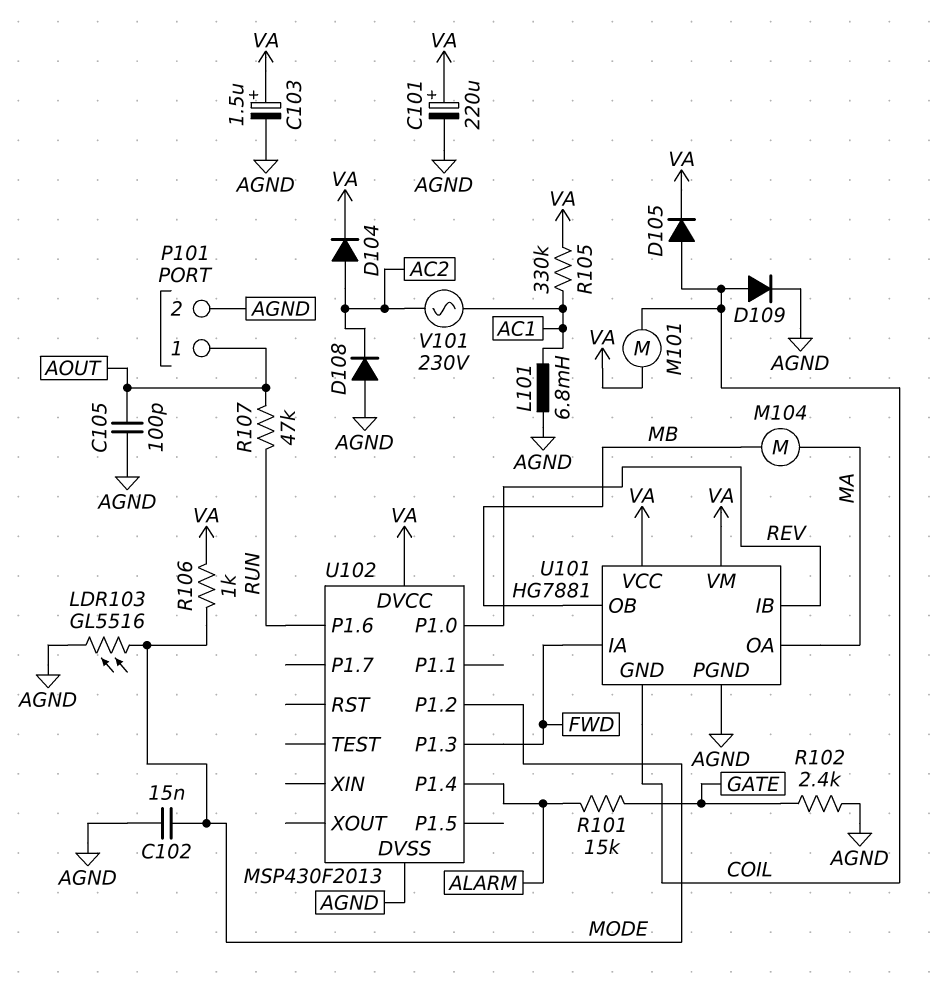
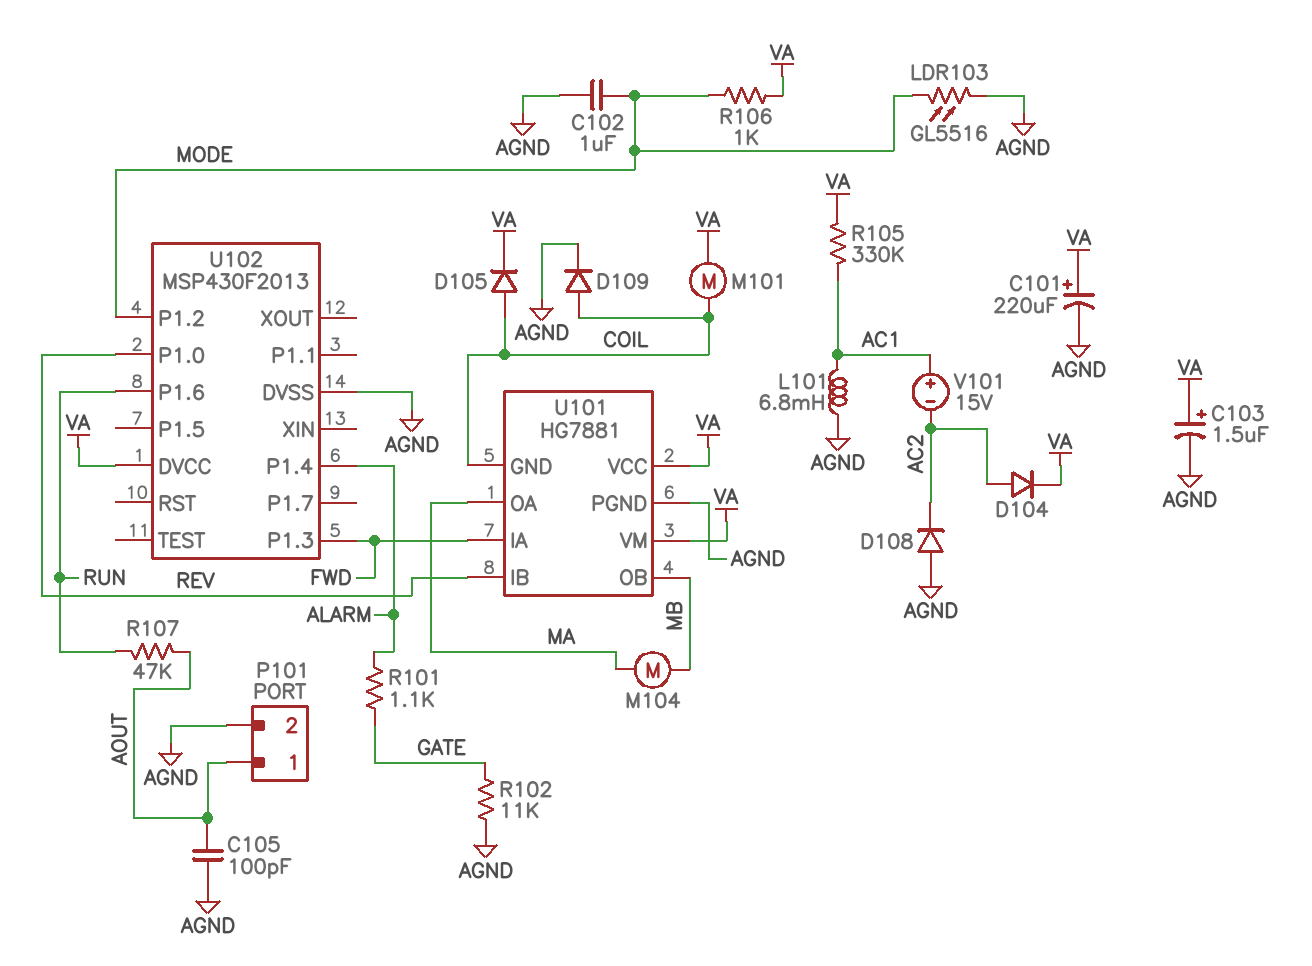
C102: 15nF (AGND, MODE) -> 1uF (AGND, MODE)
R101: 15k (ALARM, GATE) -> 1.1k (ALARM, GATE)
R102: 2.4k (AGND, GATE) -> 11k (AGND, GATE)
V101: AC 230V (AC1, AC2) -> 15V (plus AC1, minus AC2)

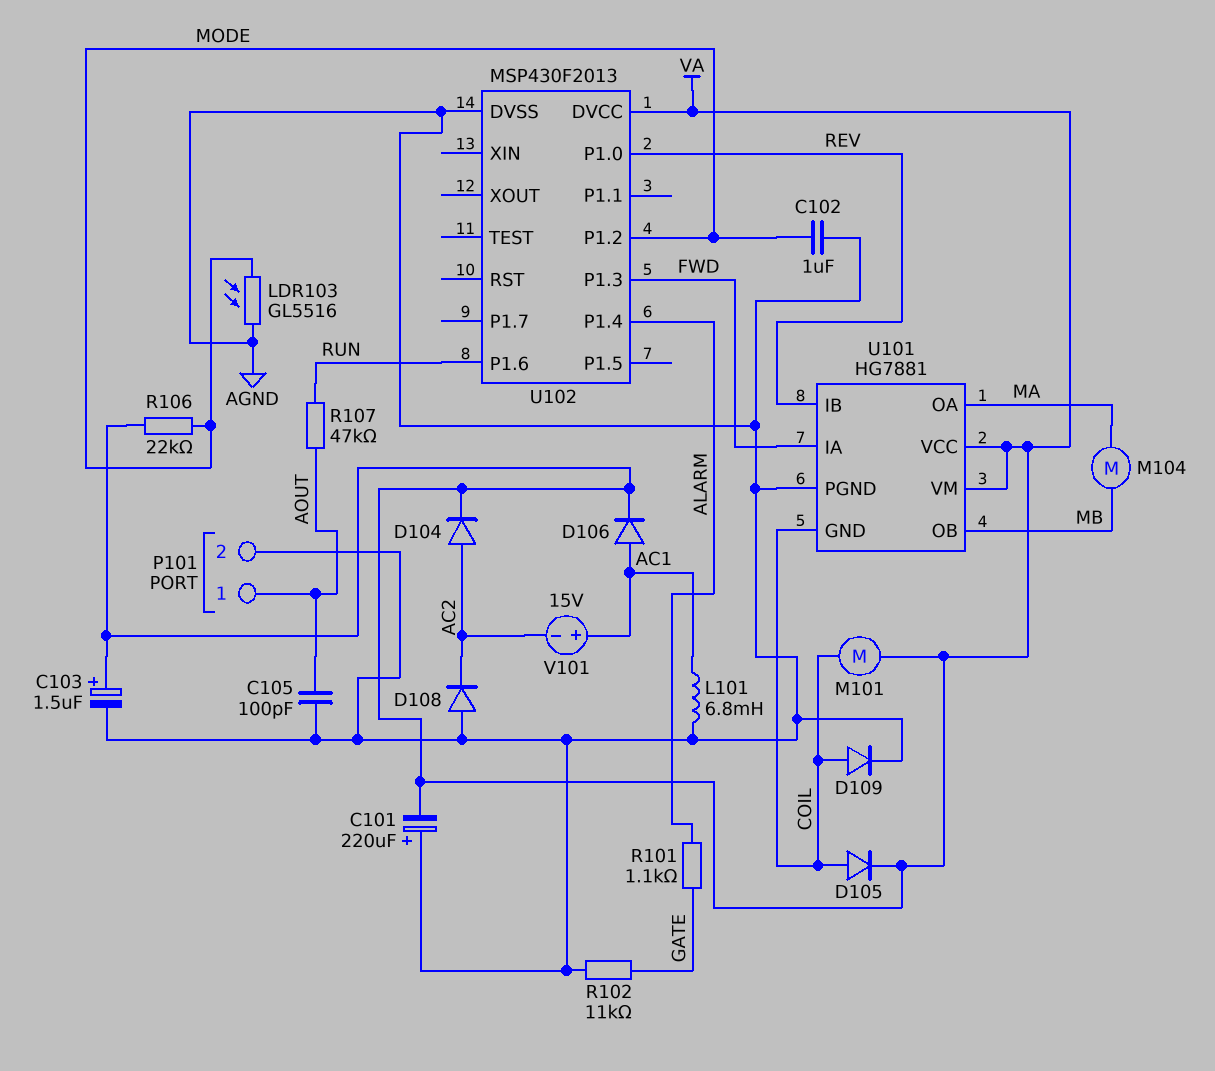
C101: 220uF (plus VA, minus AGND) -> 220uF (plus AGND, minus VA)
D106: none -> diode (A AC1, K VA)
R105: 330k (AC1, VA) -> none
R106: 1k (MODE, VA) -> 22k (MODE, VA)

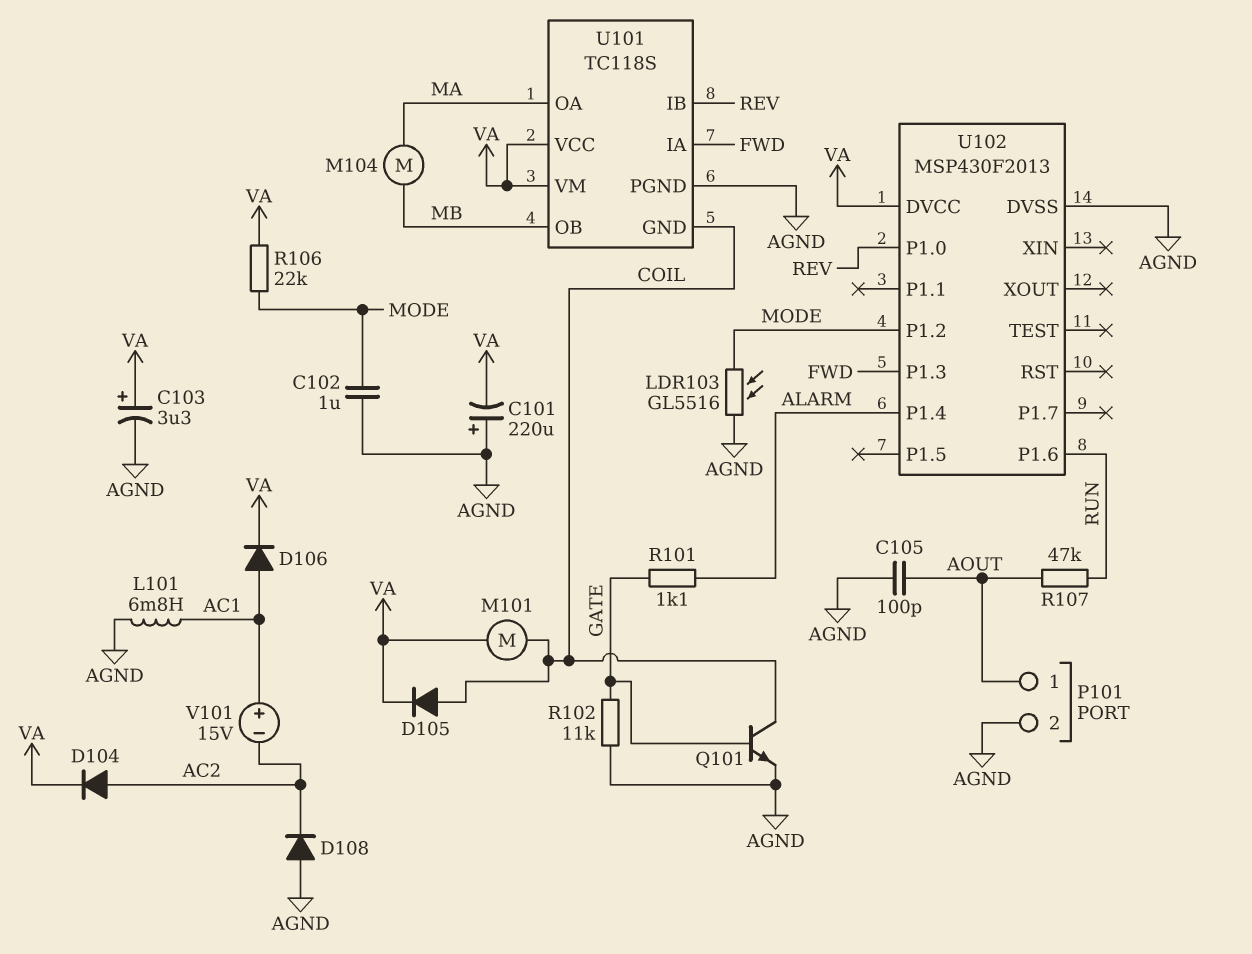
C103: 1.5uF (plus VA, minus AGND) -> 3.3uF (plus VA, minus AGND)
D109: diode (A COIL, K AGND) -> none
Q101: none -> NPN (B GATE, C COIL, E AGND)
U101: HG7881 -> TC118S

